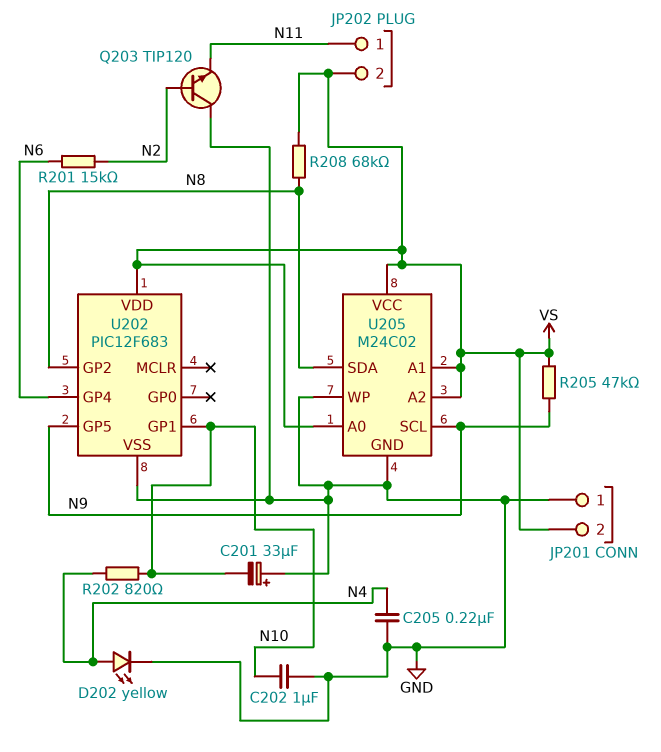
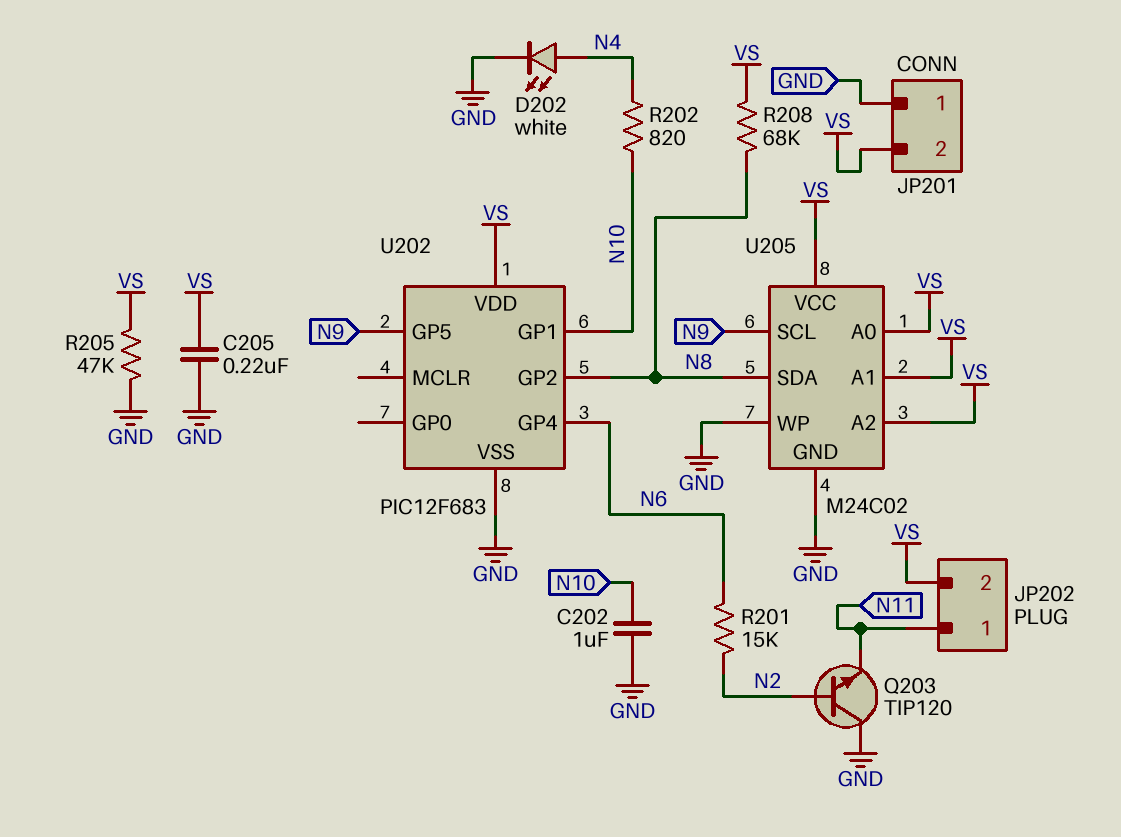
C201: 33uF (plus GND, minus N10) -> none
C205: 220nF (GND, N4) -> 220nF (GND, VS)
D202: LED yellow (A N4, K GND) -> LED white (A N4, K GND)
R205: 47k (N9, VS) -> 47k (GND, VS)

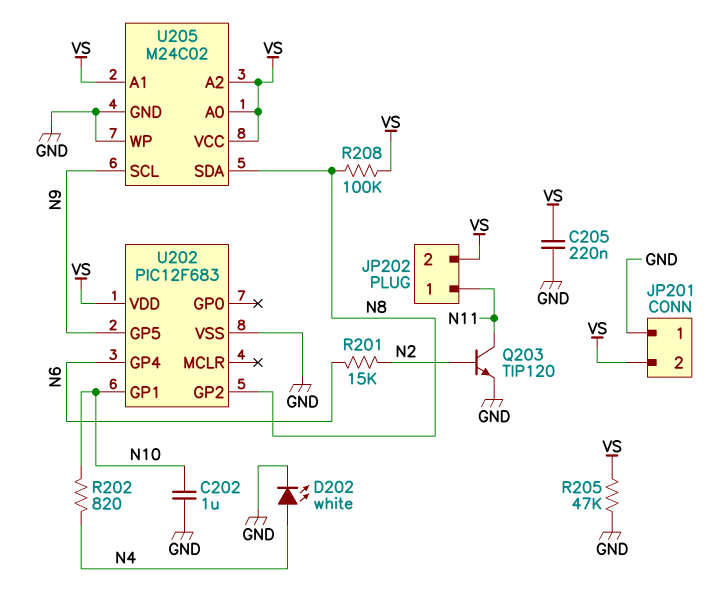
Q203: NPN TIP120 (B N2, C GND, E N11) -> NPN TIP120 (B N2, C N11, E GND)
R208: 68k (N8, VS) -> 100k (N8, VS)

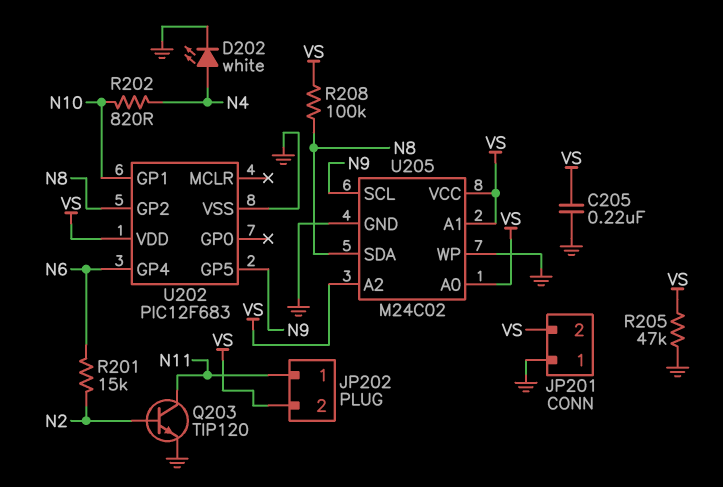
C202: 1uF (GND, N10) -> none

